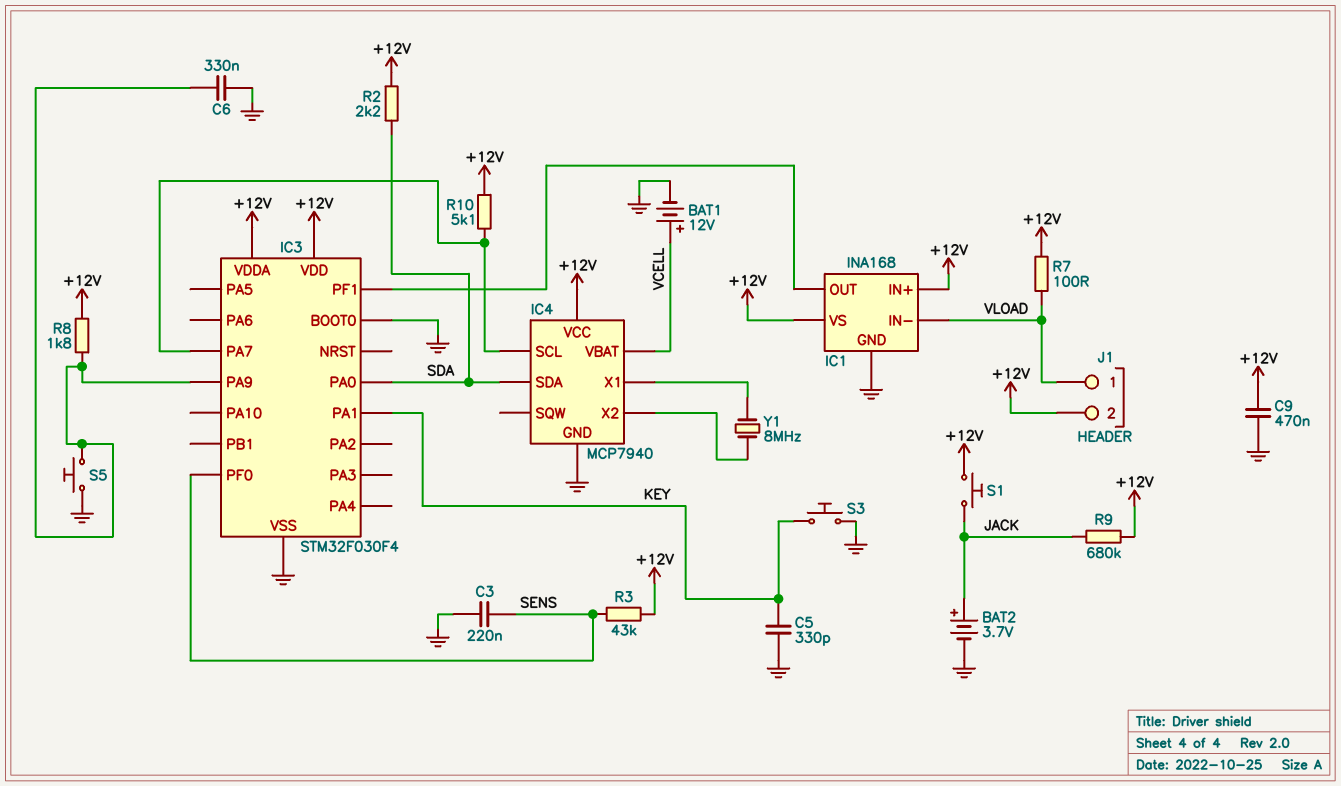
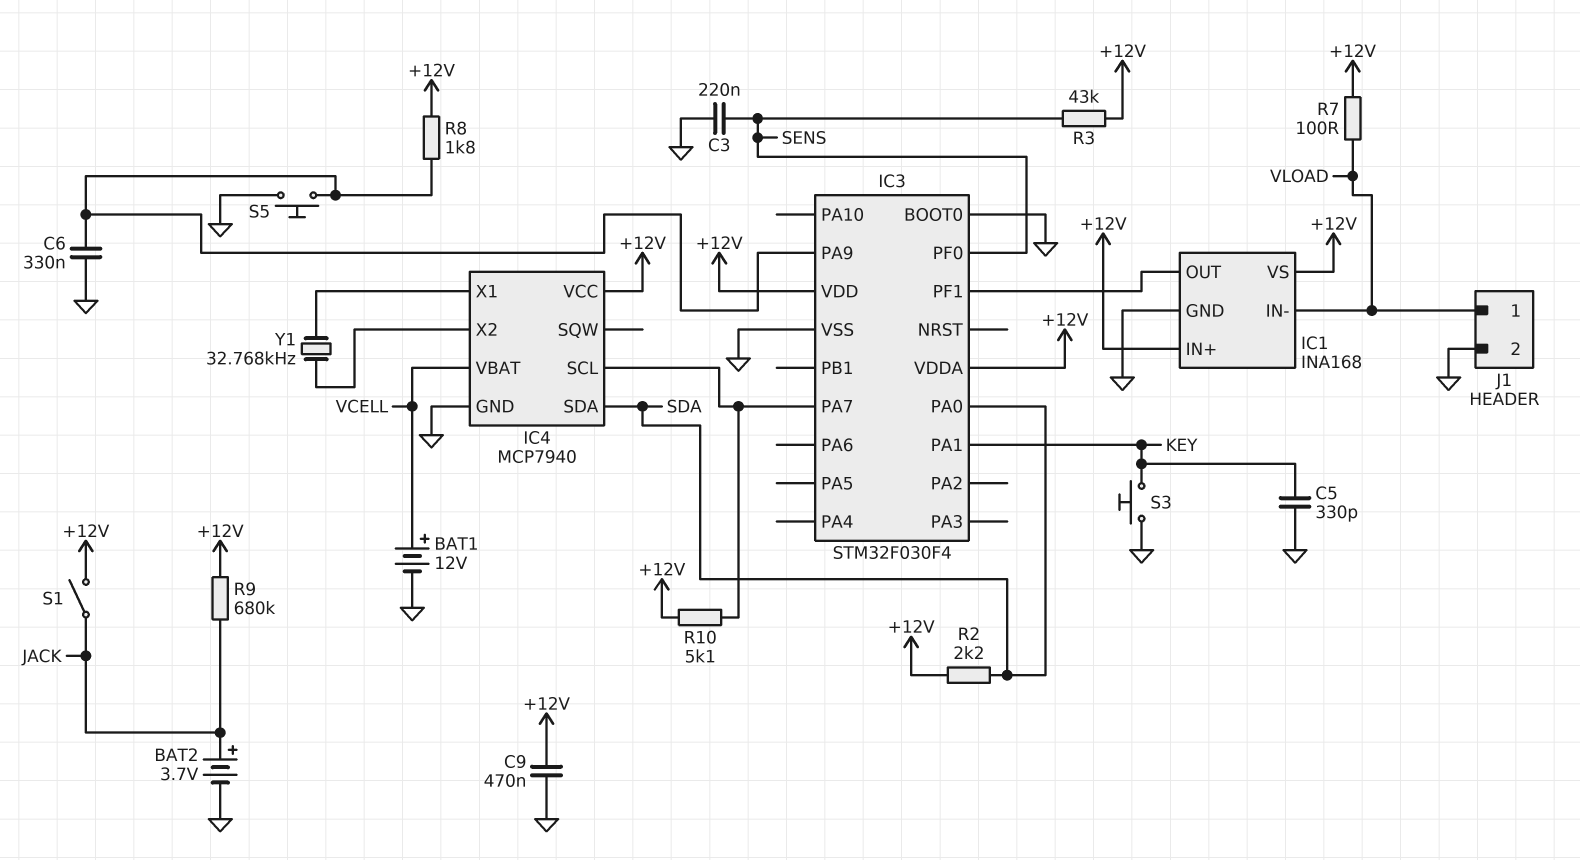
J1 pin 2: +12V -> GND
S1: button (+12V, JACK) -> switch (+12V, JACK)
Y1: 8MHz (IC4/X1, IC4/X2) -> 32.768kHz (IC4/X1, IC4/X2)

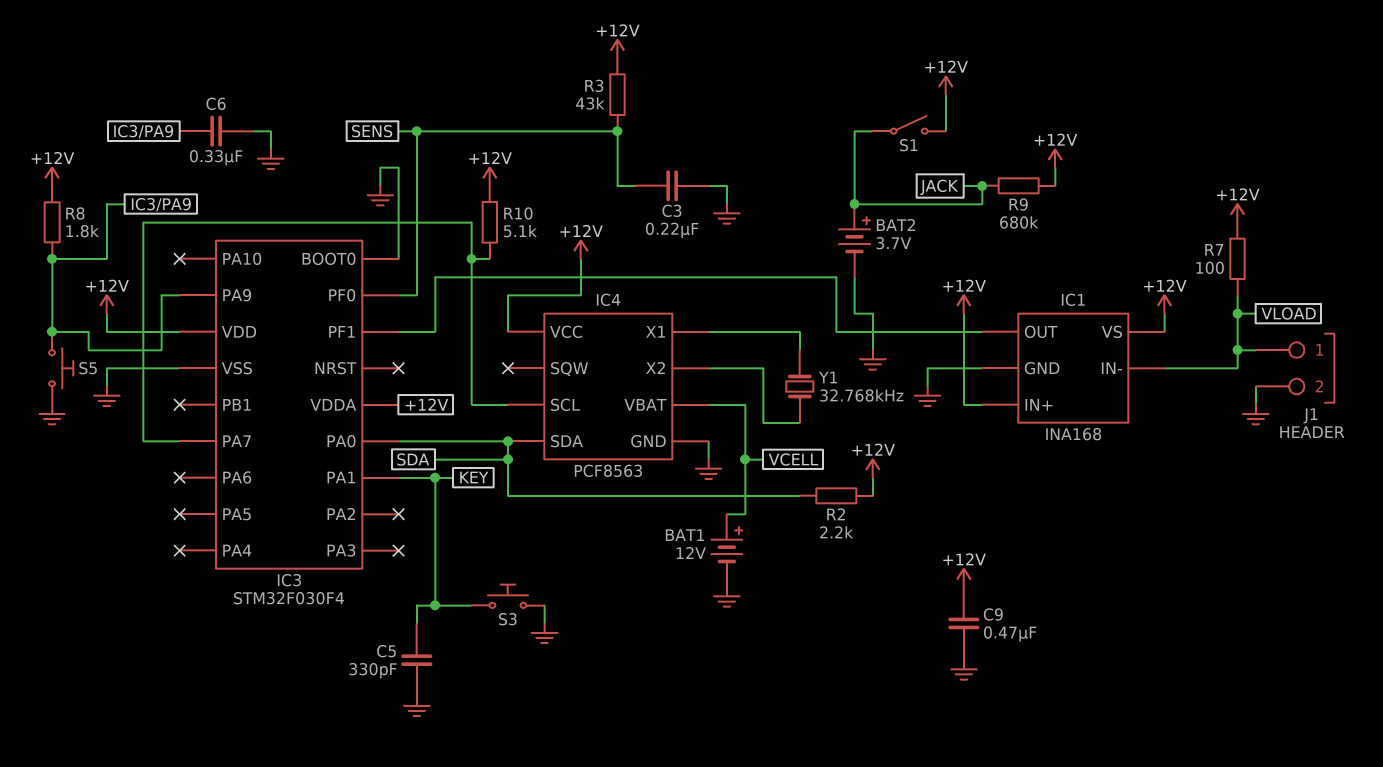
IC4: MCP7940 -> PCF8563

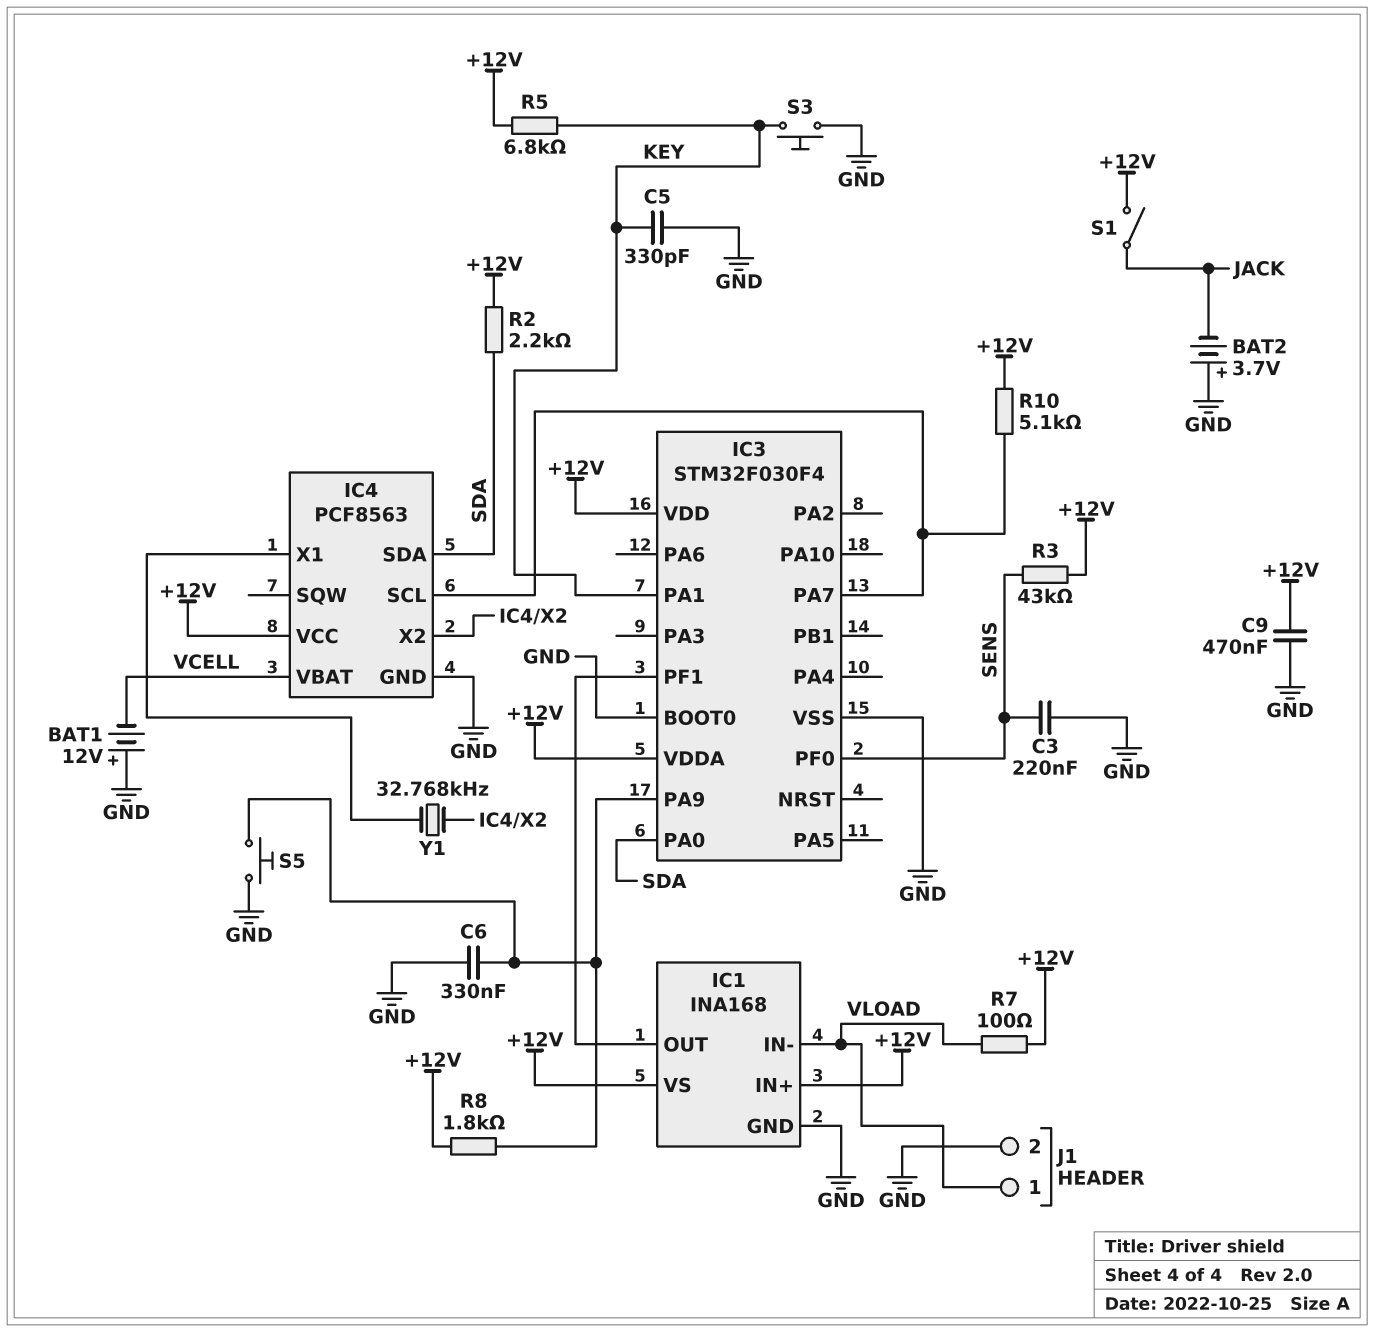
BAT1: 12V (plus VCELL, minus GND) -> 12V (plus GND, minus VCELL)
BAT2: 3.7V (plus JACK, minus GND) -> 3.7V (plus GND, minus JACK)
R5: none -> 6.8k (+12V, KEY)
R9: 680k (+12V, JACK) -> none

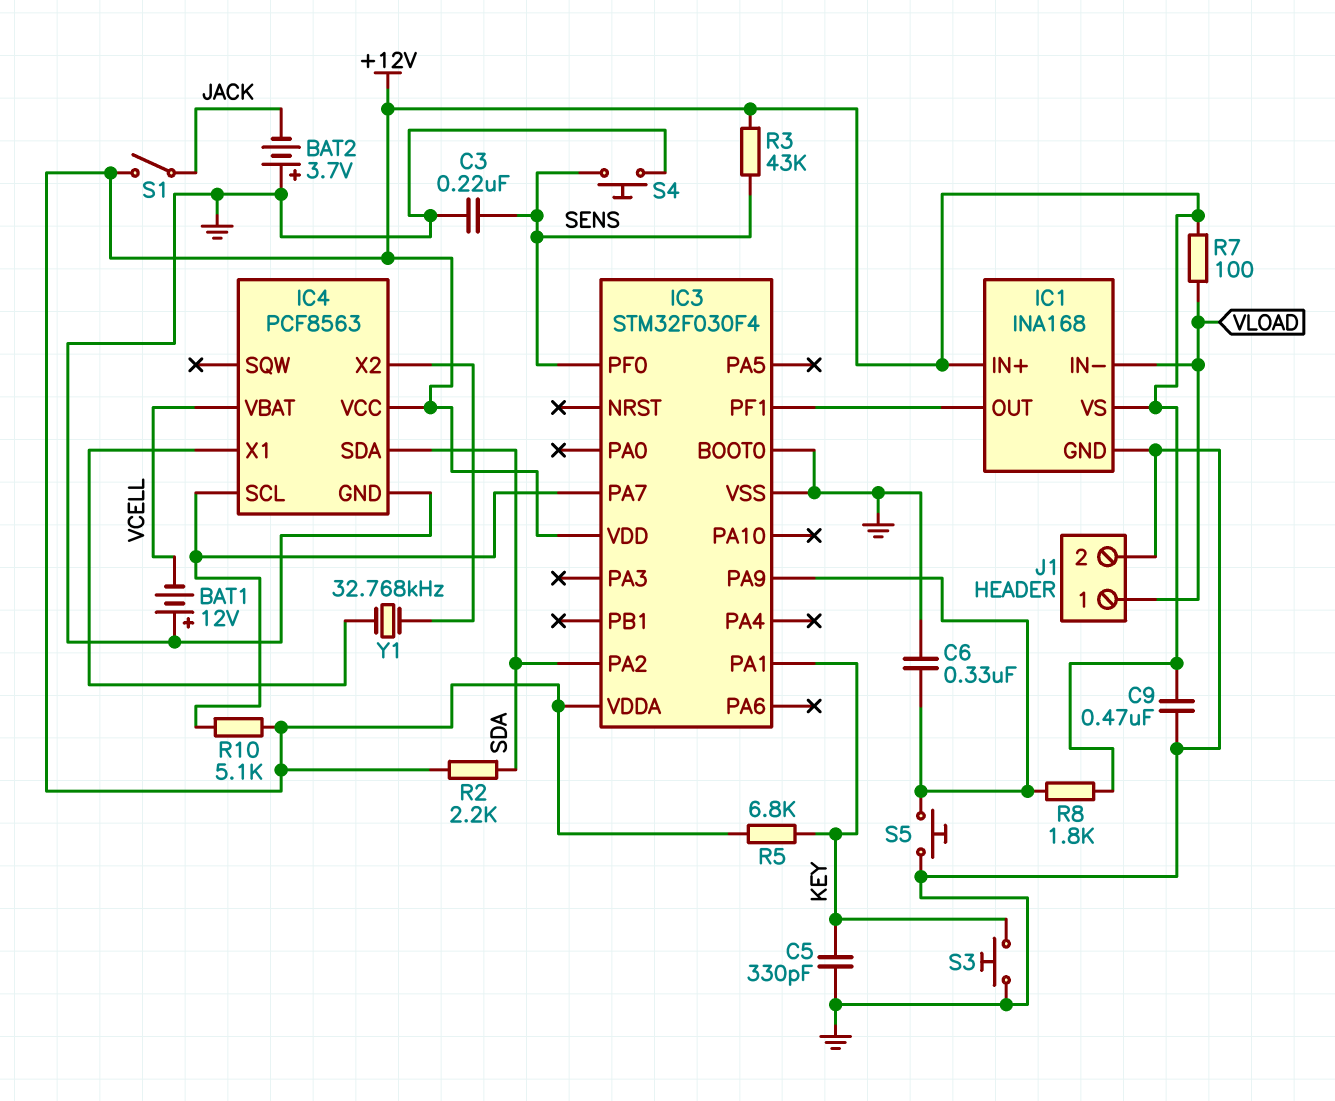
IC3 pin PA0: SDA -> none
IC3 pin PA2: none -> SDA
S4: none -> button (GND, SENS)

